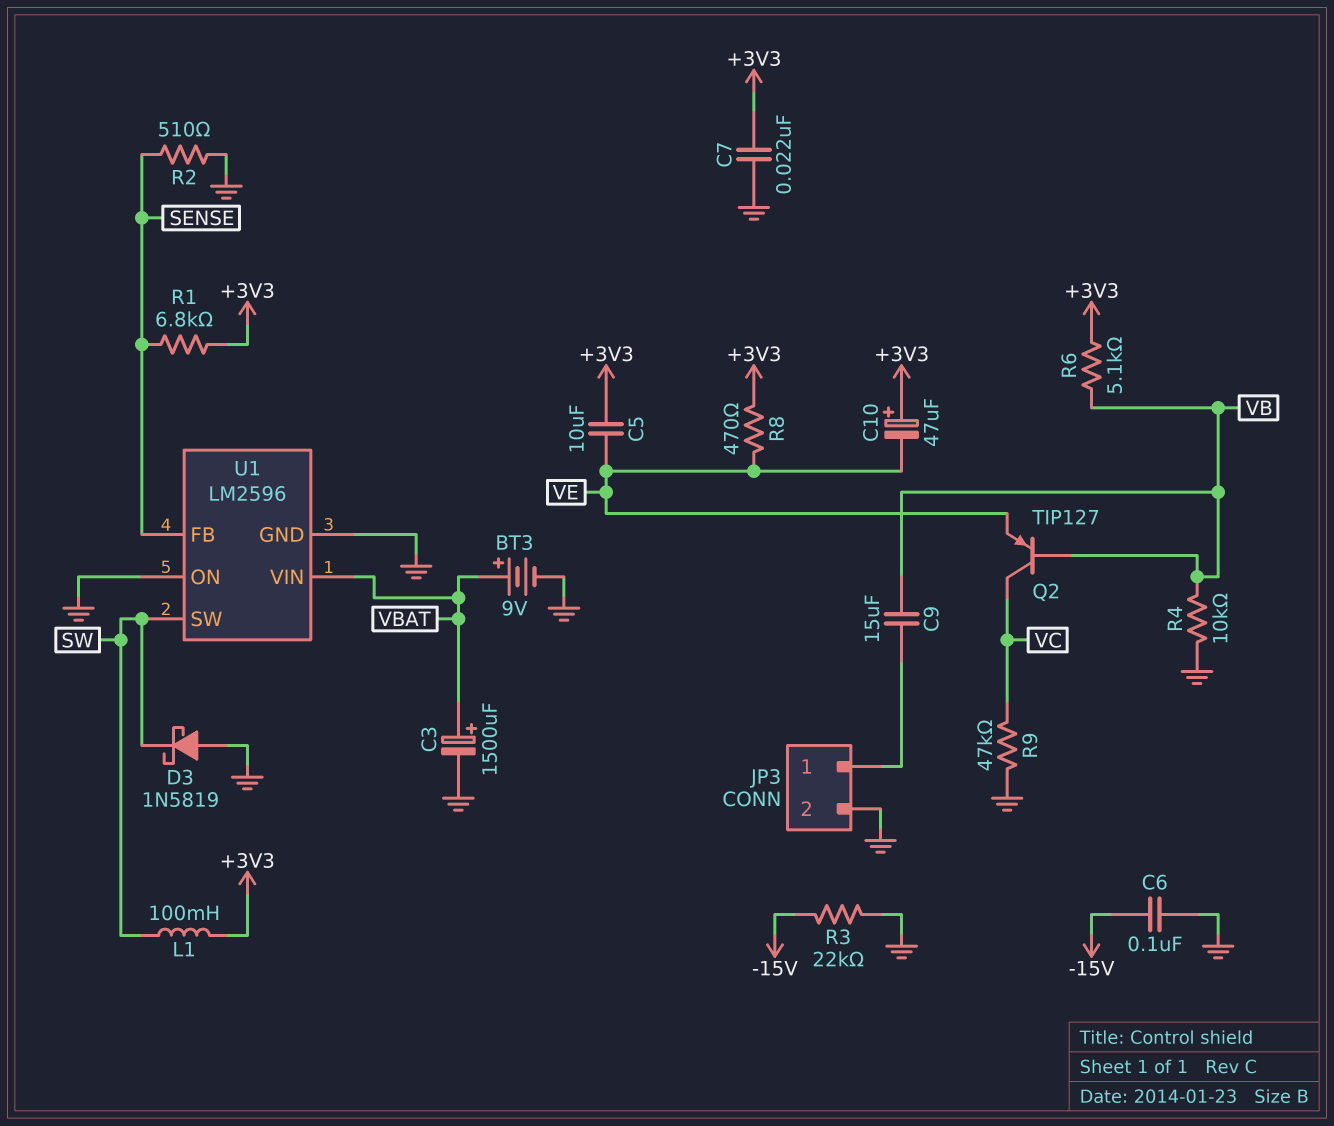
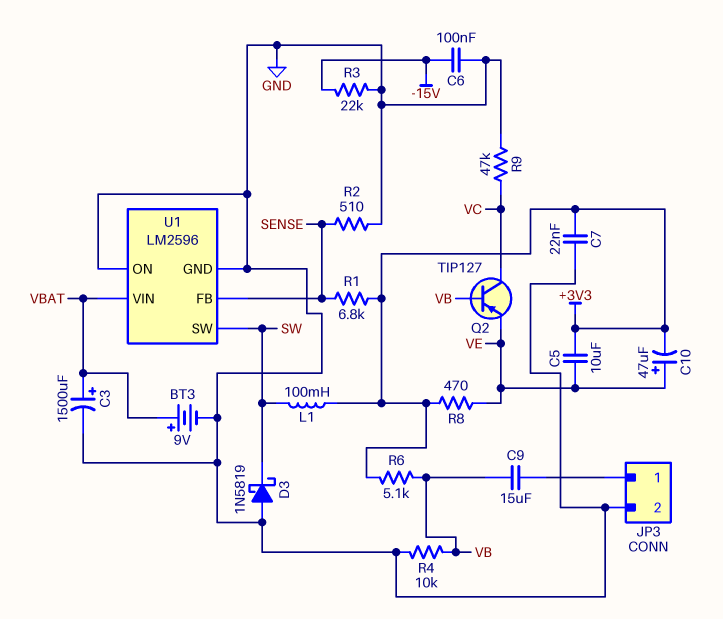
C10: 47uF (plus +3V3, minus VE) -> 47uF (plus VE, minus +3V3)

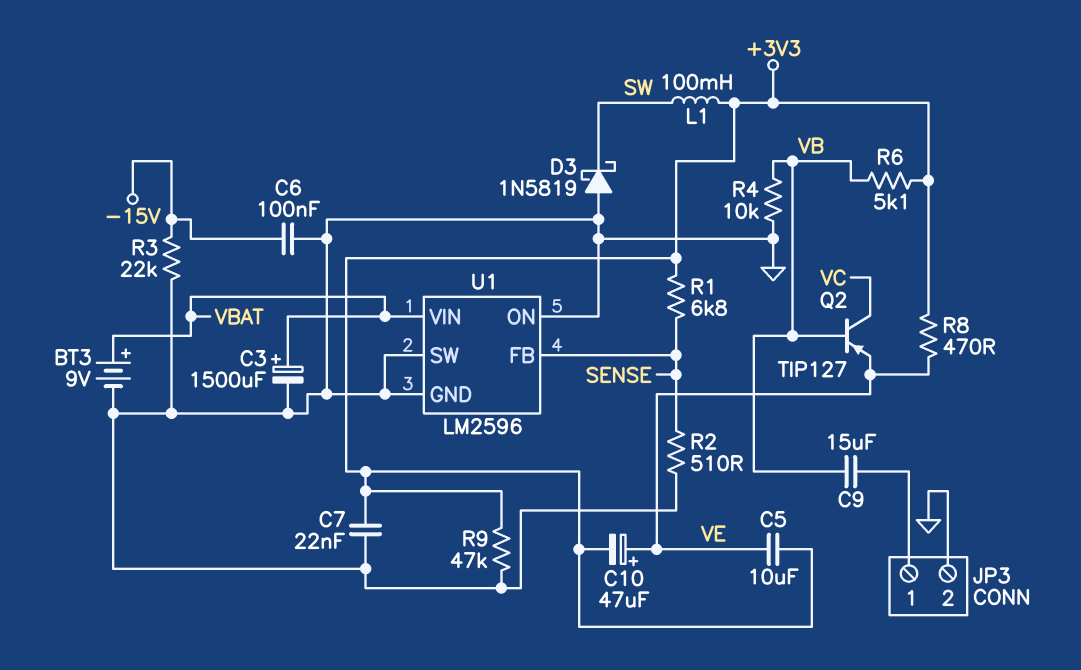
R9: 47k (GND, VC) -> 47k (+3V3, GND)
U1 pin SW: SW -> GND

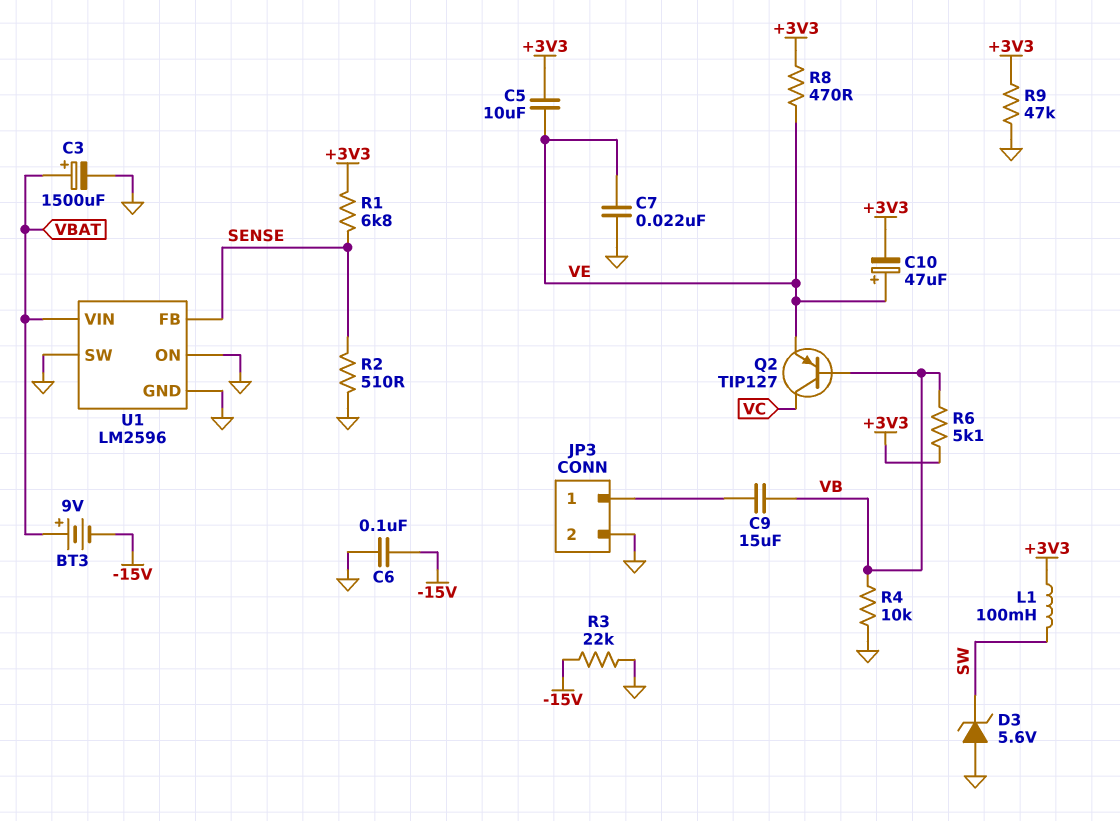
BT3: 9V (plus VBAT, minus GND) -> 9V (plus VBAT, minus -15V)
C7: 22nF (+3V3, GND) -> 22nF (GND, VE)
D3: schottky 1N5819 (A GND, K SW) -> zener 5.6V (A GND, K SW)

